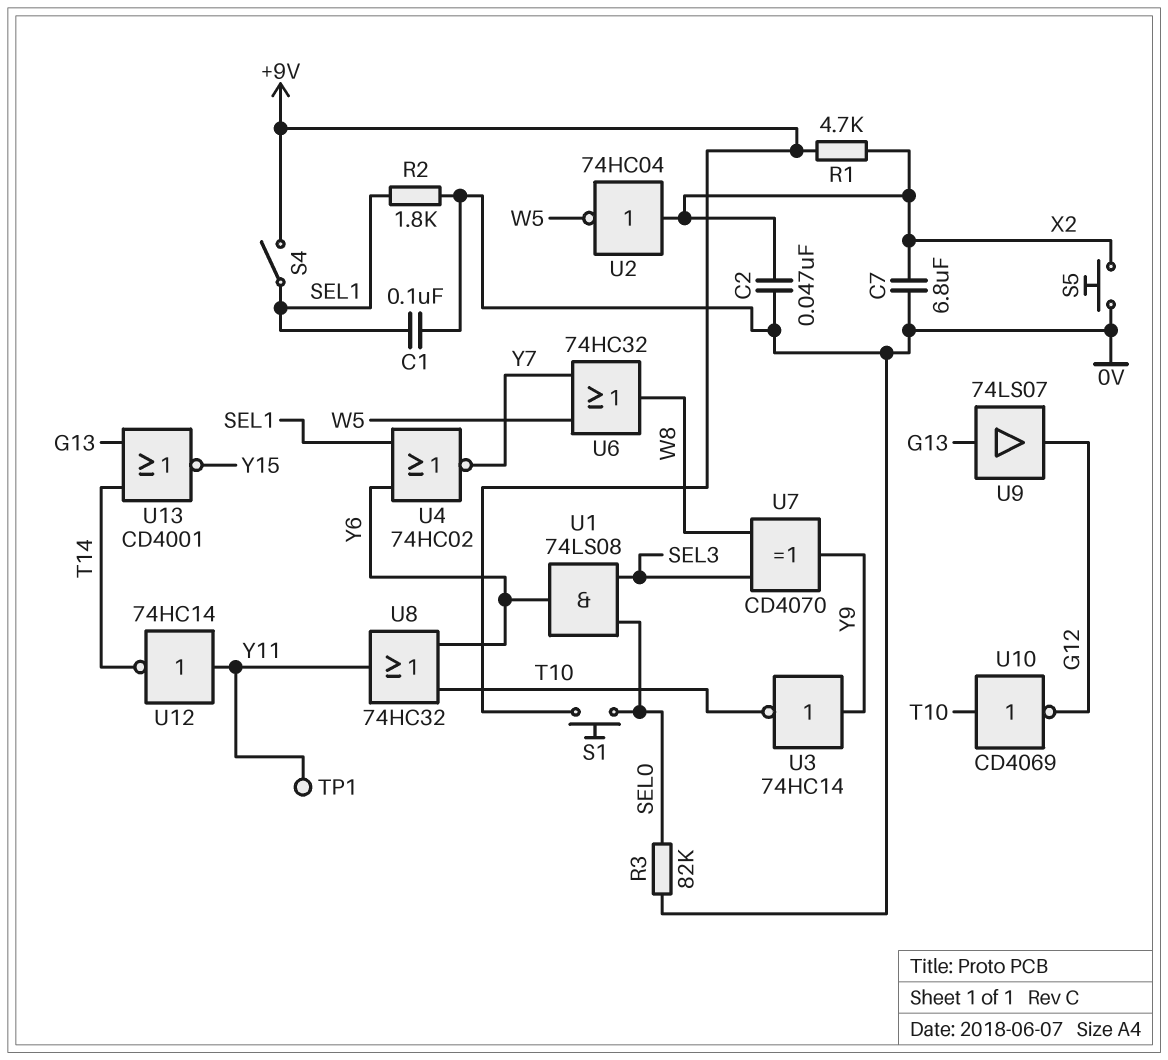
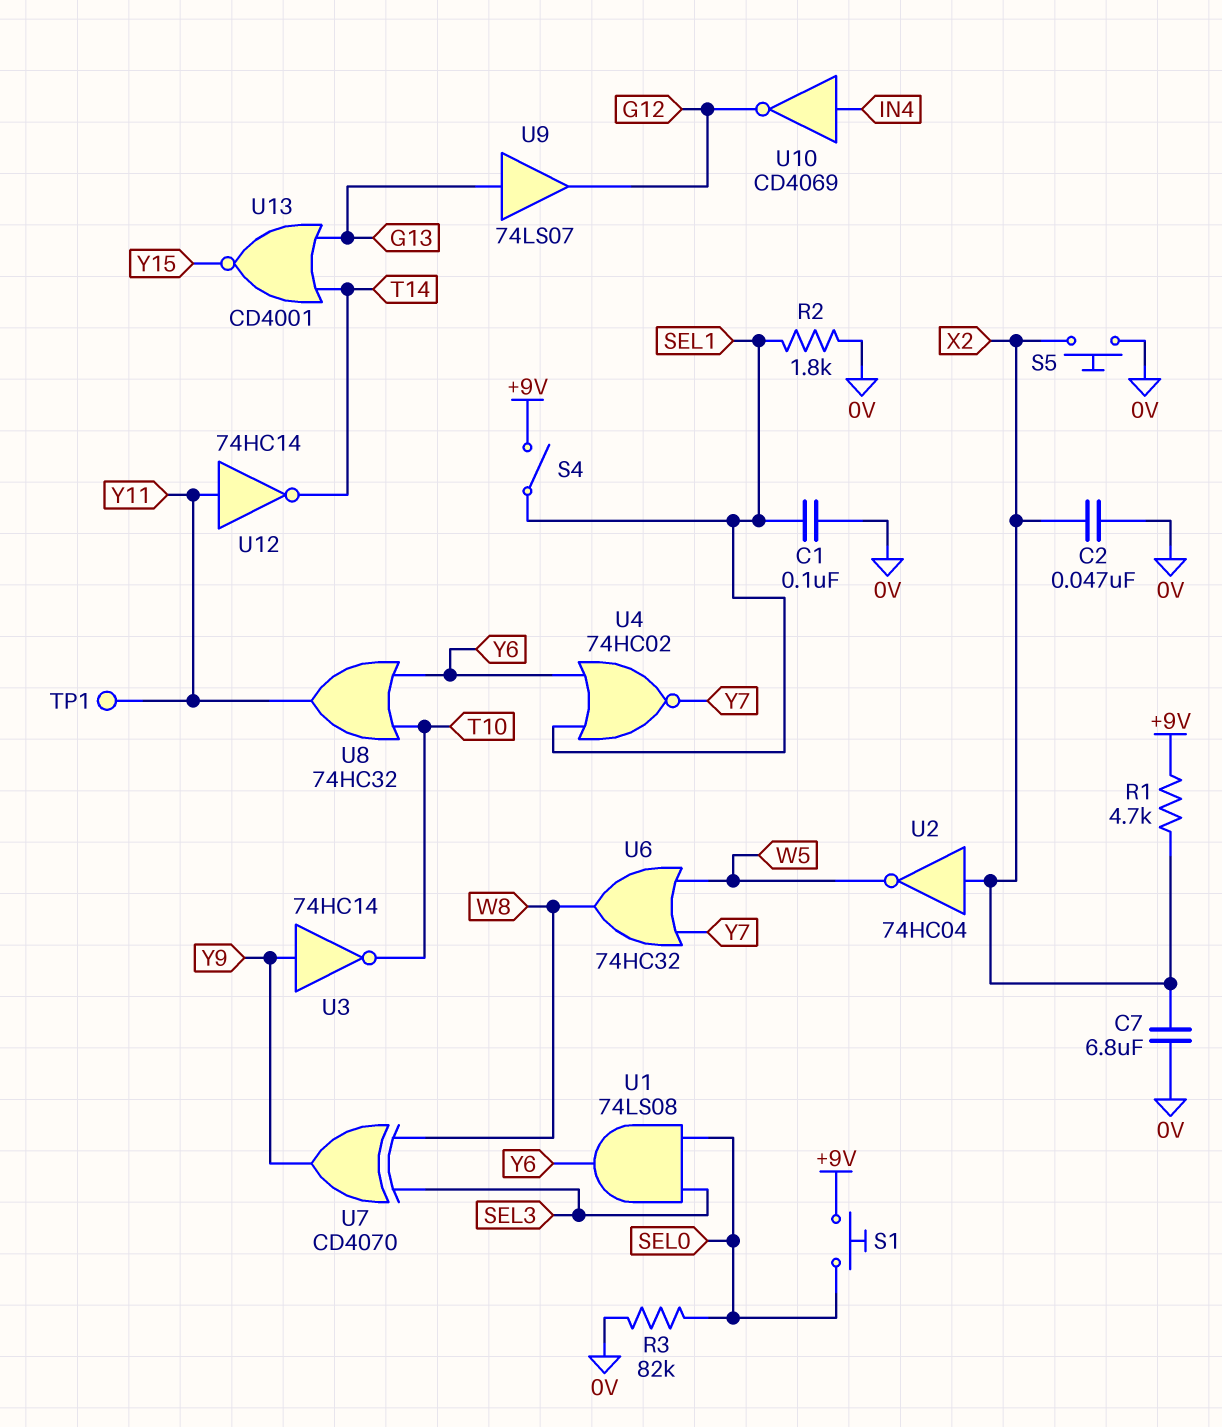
U10: NOT CD4069 (in T10, out G12) -> NOT CD4069 (in IN4, out G12)

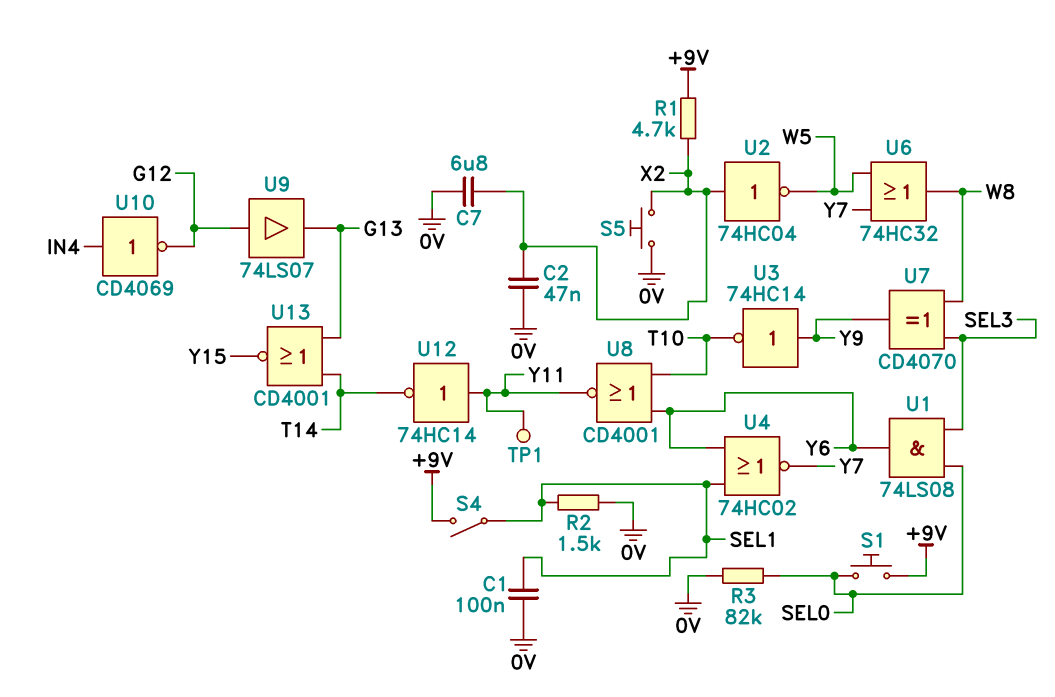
R2: 1.8k (0V, SEL1) -> 1.5k (0V, SEL1)
U8: OR 74HC32 (in T10, in Y6, out Y11) -> NOR CD4001 (in T10, in Y6, out Y11)
U9: buffer 74LS07 (in G13, out G12) -> buffer 74LS07 (in G12, out G13)

